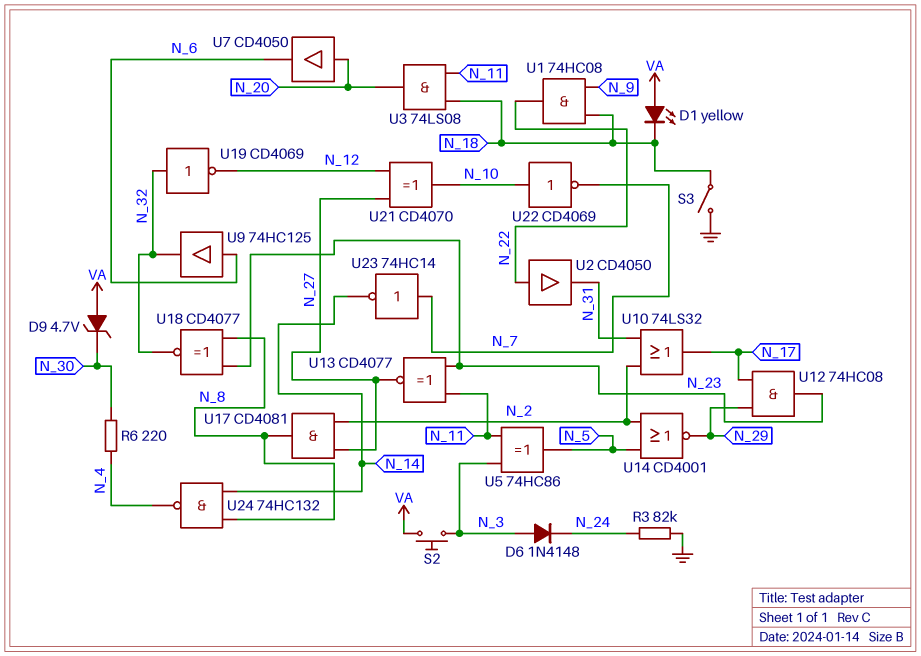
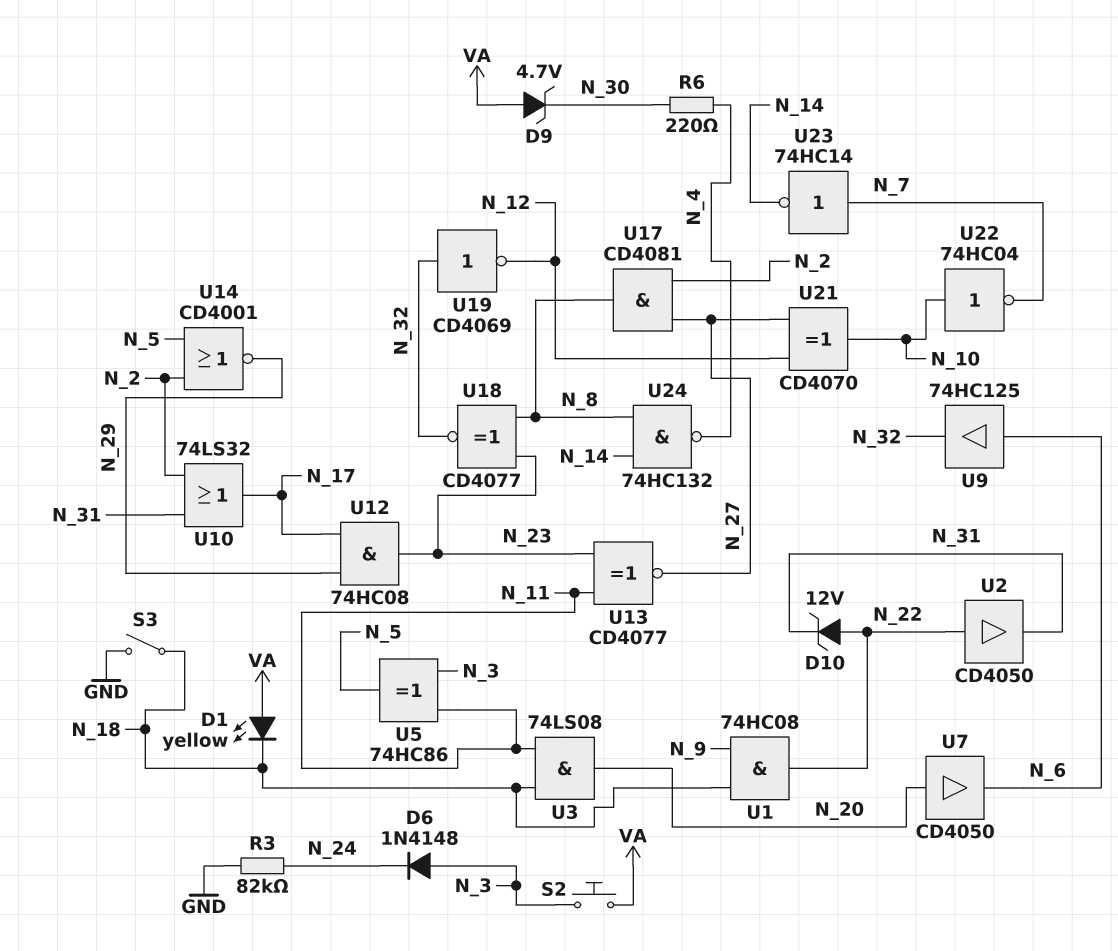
D10: none -> zener 12V (A N_22, K N_31)
U22: NOT CD4069 (in N_10, out N_7) -> NOT 74HC04 (in N_10, out N_7)

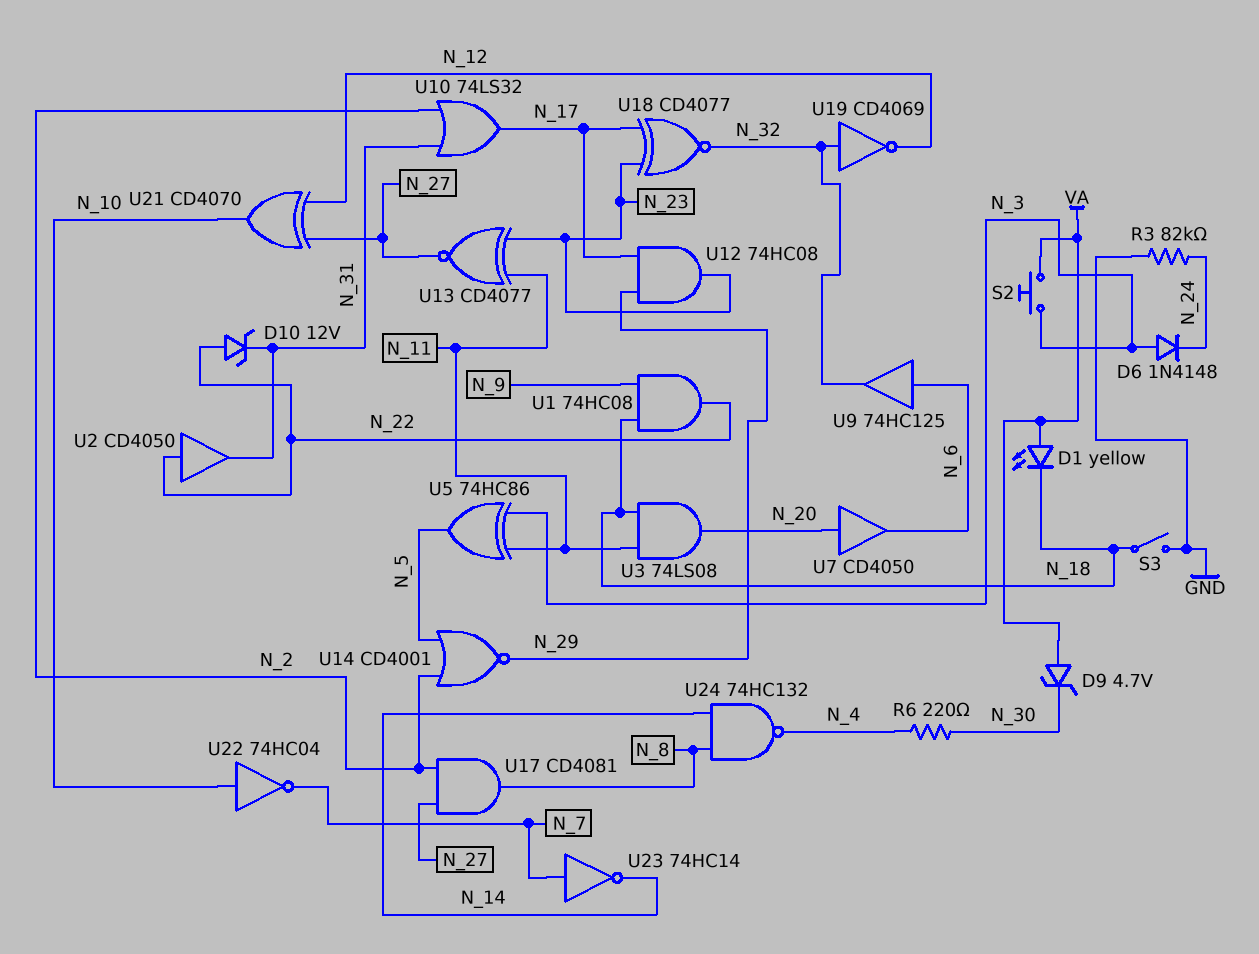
U18: XNOR CD4077 (in N_8, in N_23, out N_32) -> XNOR CD4077 (in N_17, in N_23, out N_32)

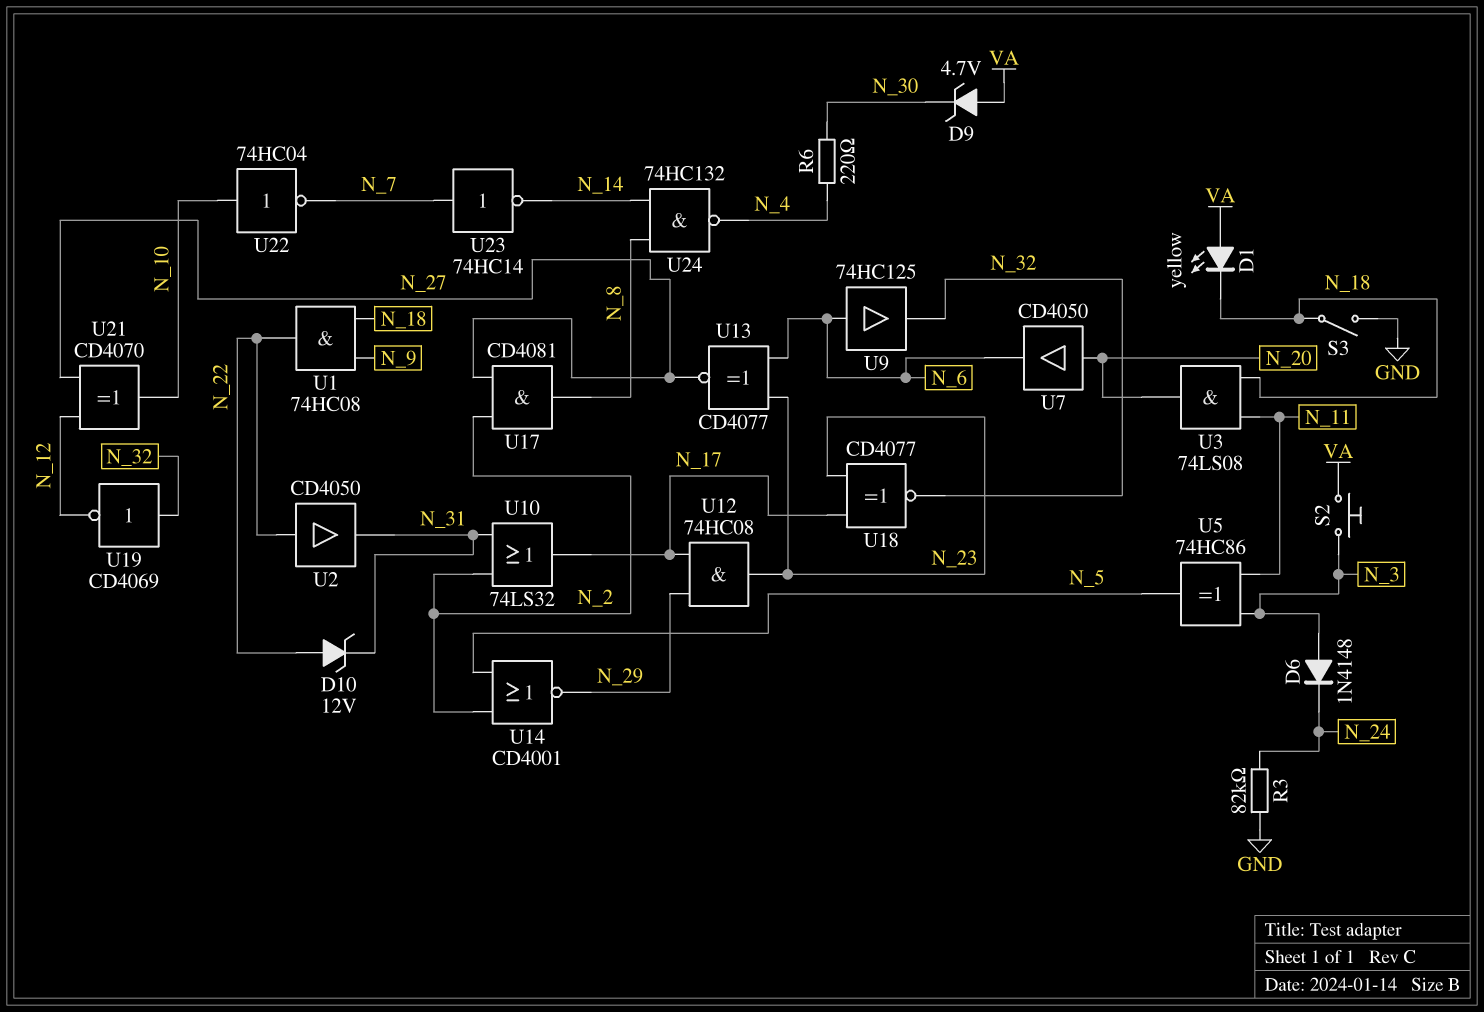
U13: XNOR CD4077 (in N_11, in N_23, out N_27) -> XNOR CD4077 (in N_6, in N_23, out N_27)

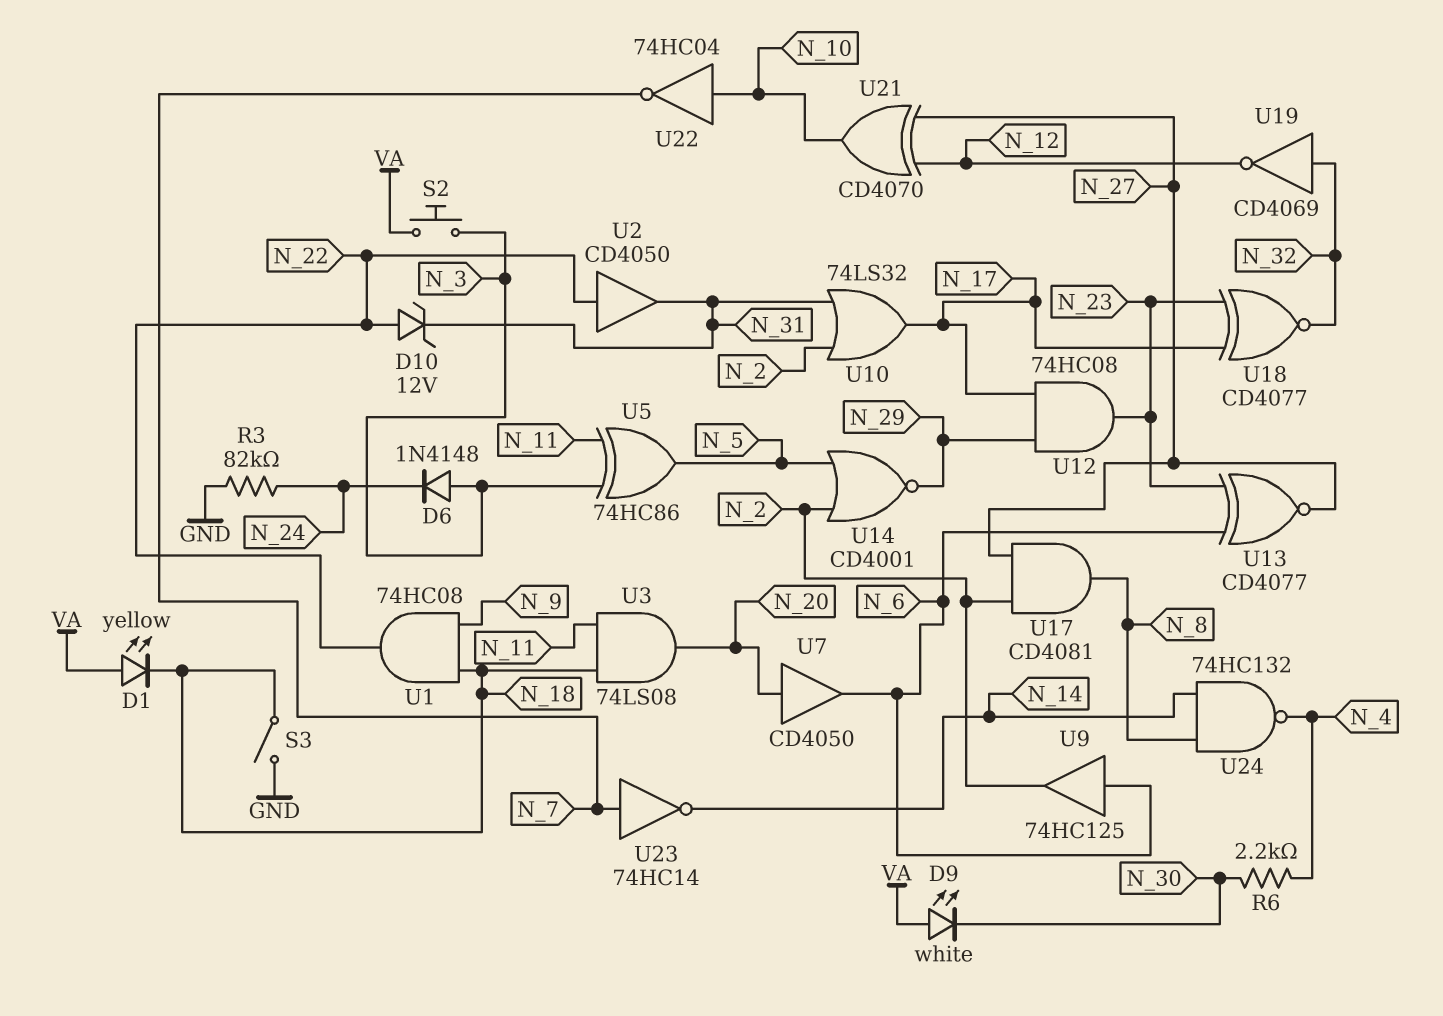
D9: zener 4.7V (A VA, K N_30) -> LED white (A VA, K N_30)
R6: 220 (N_4, N_30) -> 2.2k (N_4, N_30)
U9: buffer 74HC125 (in N_6, out N_32) -> buffer 74HC125 (in N_6, out N_2)

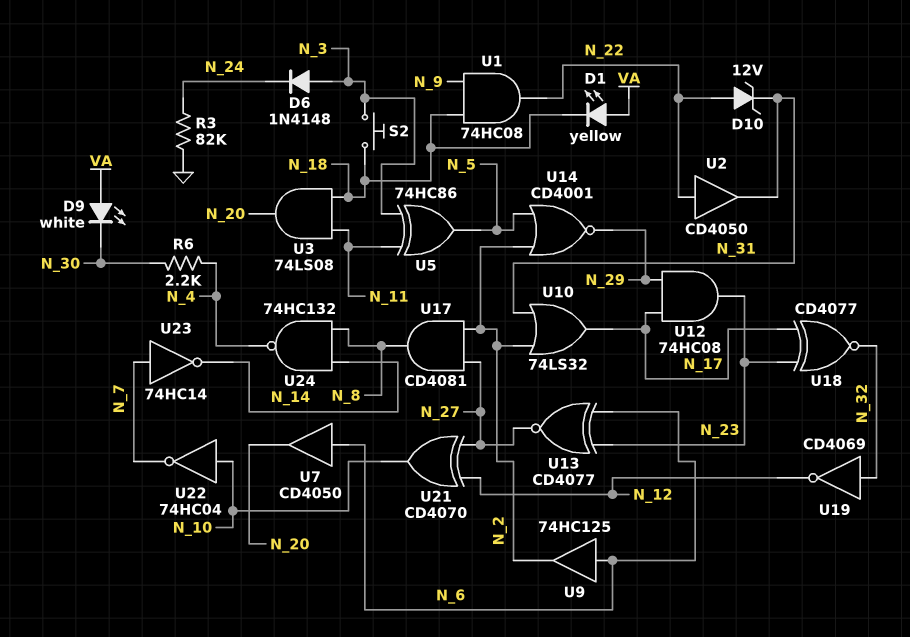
S2: button (N_3, VA) -> button (N_3, N_18)
S3: switch (GND, N_18) -> none
U7: buffer CD4050 (in N_20, out N_6) -> buffer CD4050 (in N_6, out N_20)

